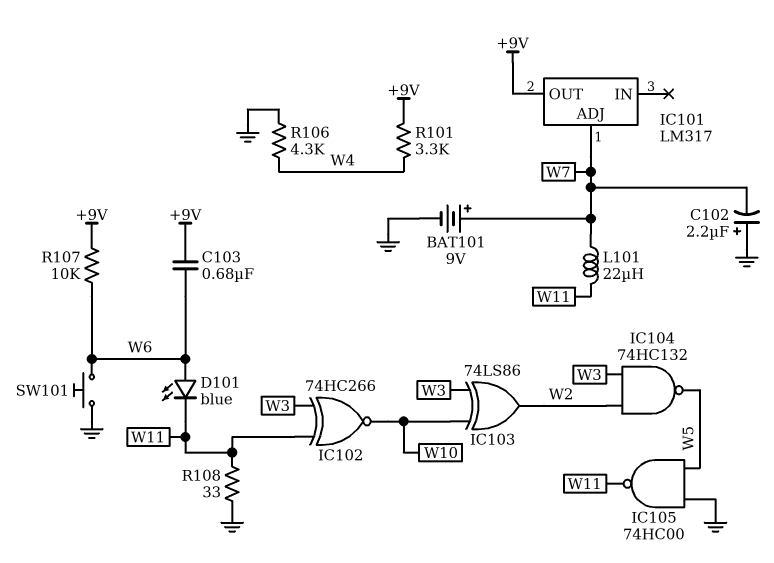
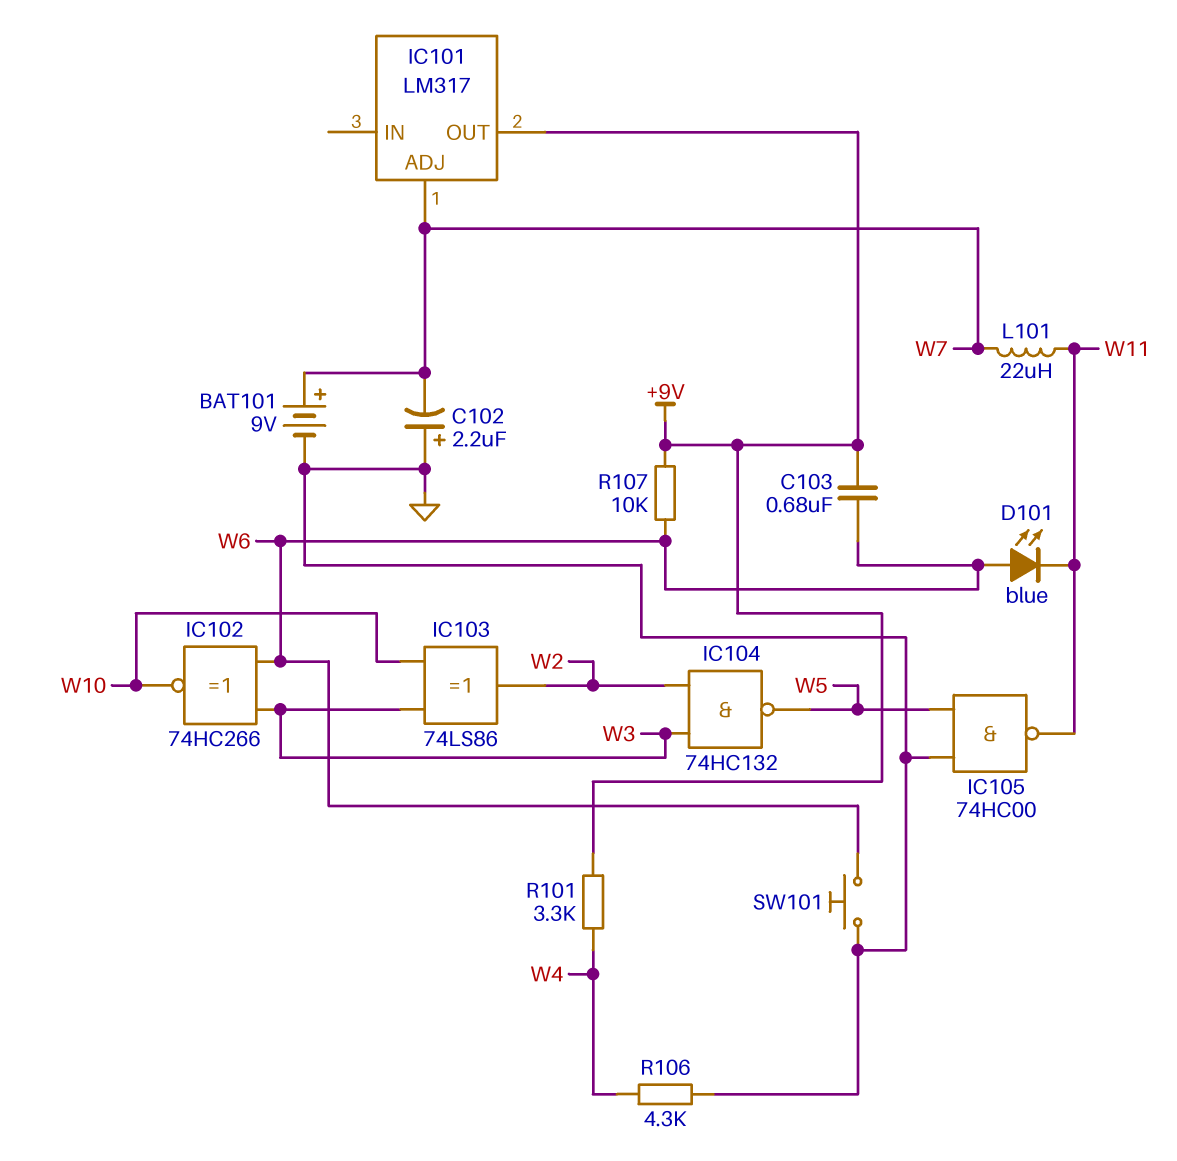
IC102: XNOR 74HC266 (in W3, in W11, out W10) -> XNOR 74HC266 (in W3, in W6, out W10)
R108: 33 (GND, W11) -> none

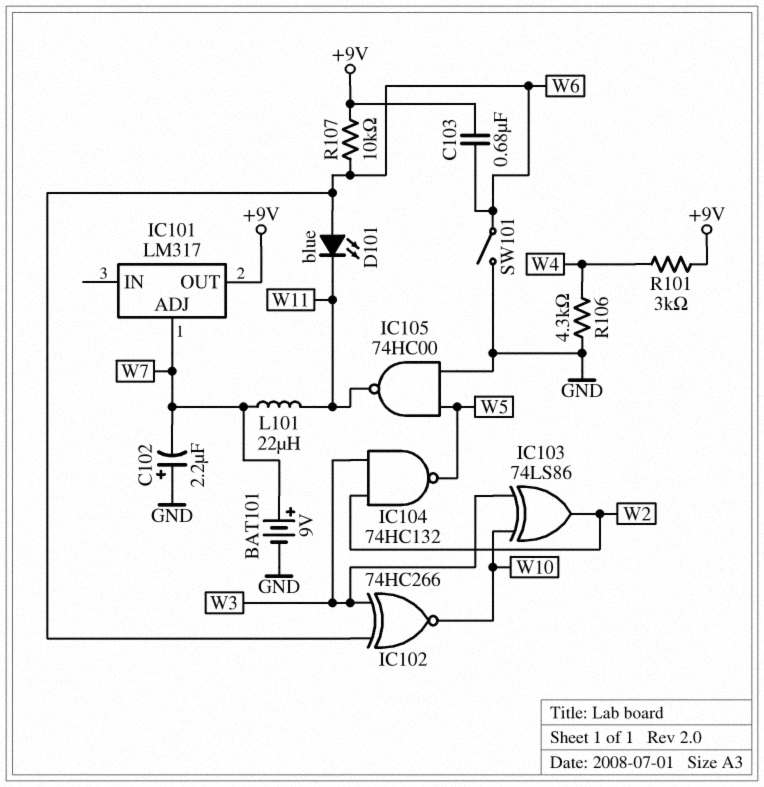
R101: 3.3k (+9V, W4) -> 3k (+9V, W4)
SW101: button (GND, W6) -> switch (GND, W6)

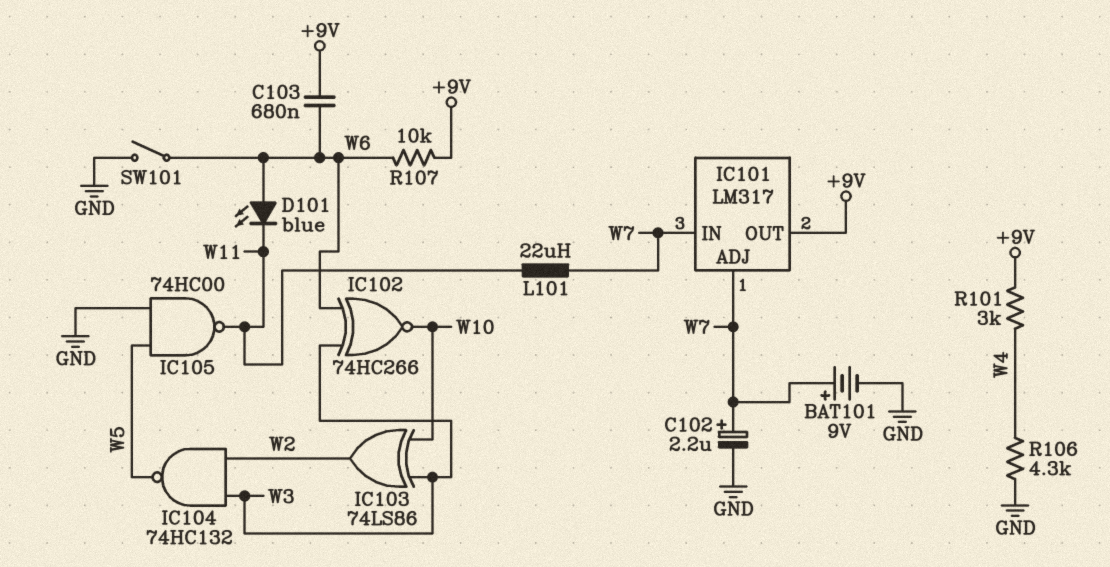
C102: 2.2uF (plus GND, minus W7) -> 2.2uF (plus W7, minus GND)
IC101 pin IN: none -> W7

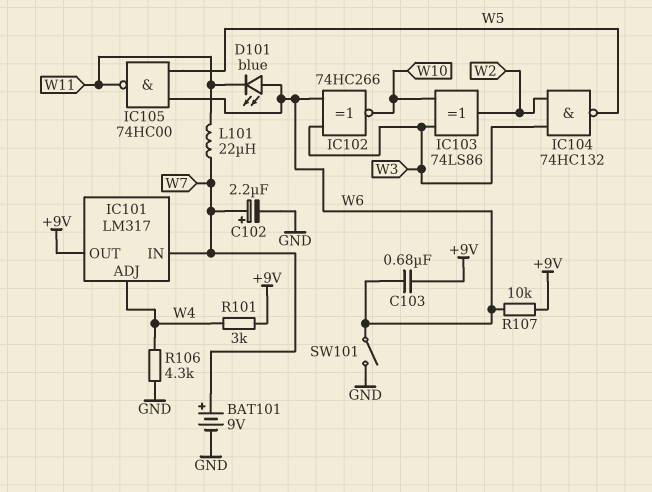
IC101 pin ADJ: W7 -> W4
IC105: NAND 74HC00 (in GND, in W5, out W11) -> NAND 74HC00 (in W5, in W6, out W11)

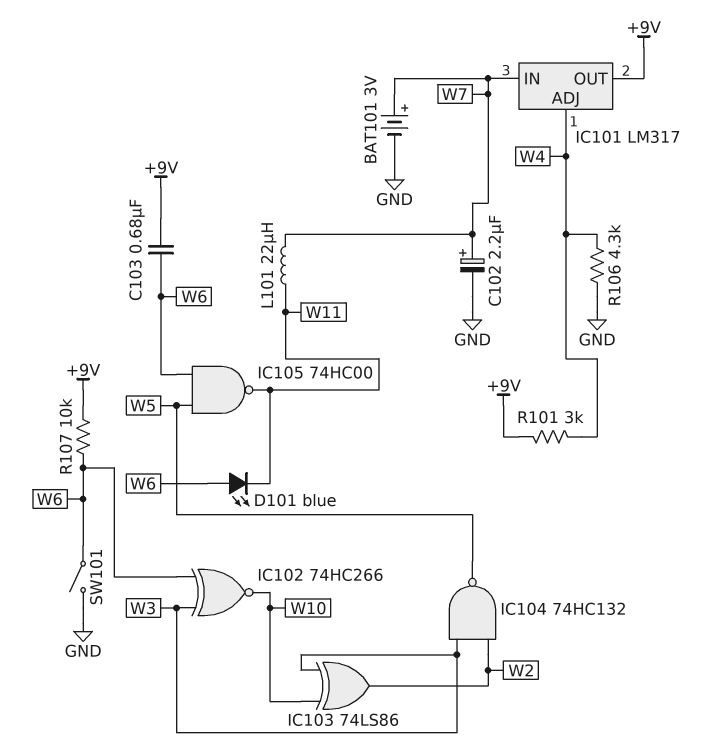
BAT101: 9V (plus W7, minus GND) -> 3V (plus W7, minus GND)

